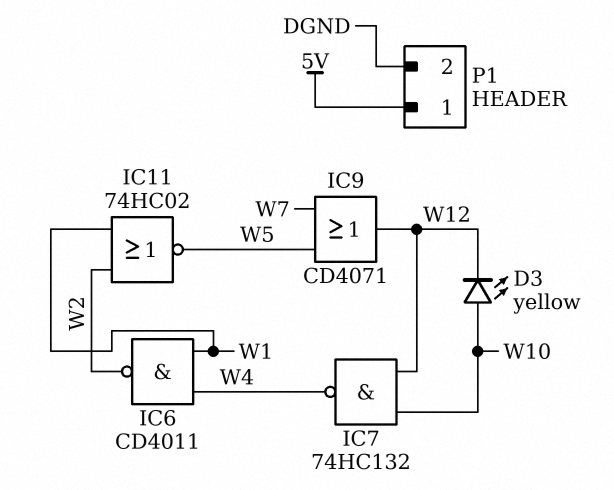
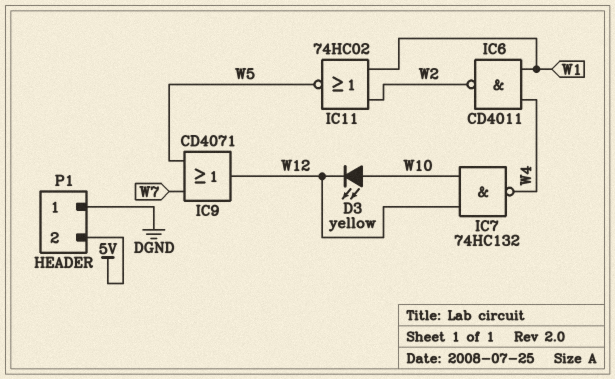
P1 pin 1: 5V -> DGND
P1 pin 2: DGND -> 5V

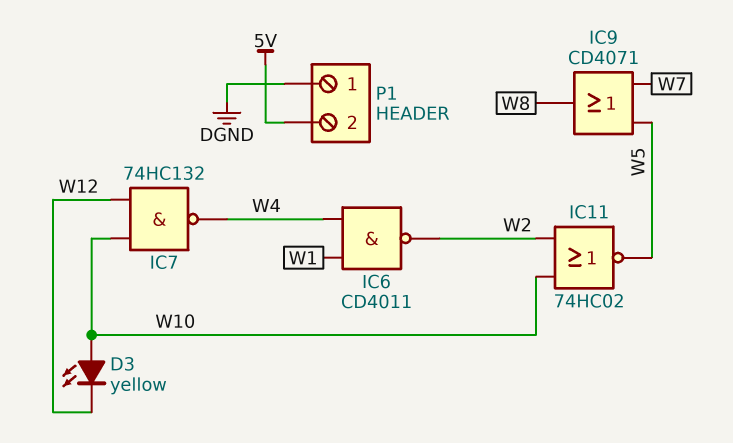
IC9: OR CD4071 (in W5, in W7, out W12) -> OR CD4071 (in W5, in W7, out W8)
IC11: NOR 74HC02 (in W1, in W2, out W5) -> NOR 74HC02 (in W2, in W10, out W5)

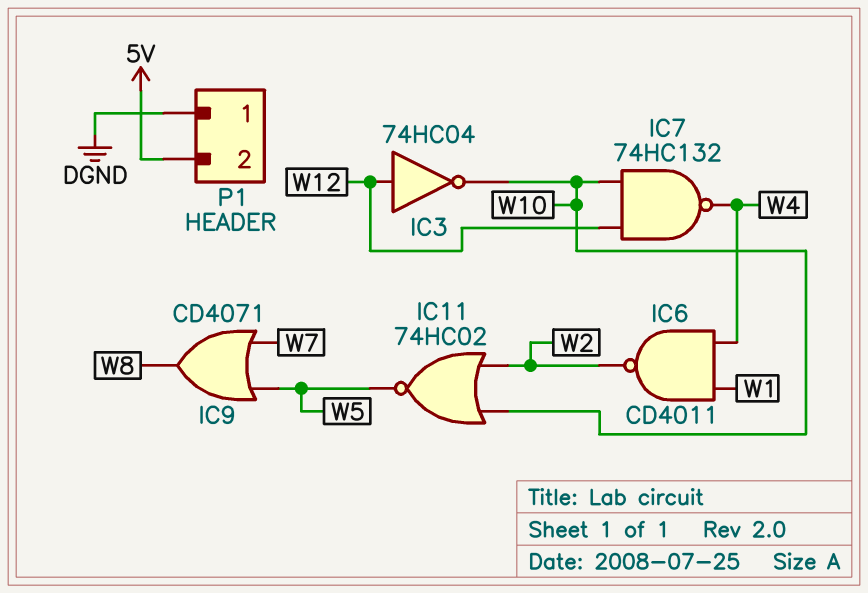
D3: LED yellow (A W10, K W12) -> none
IC3: none -> NOT 74HC04 (in W12, out W10)

